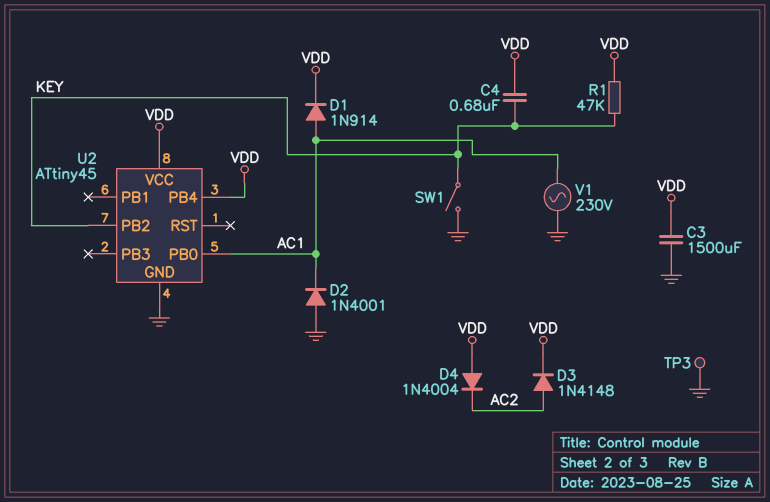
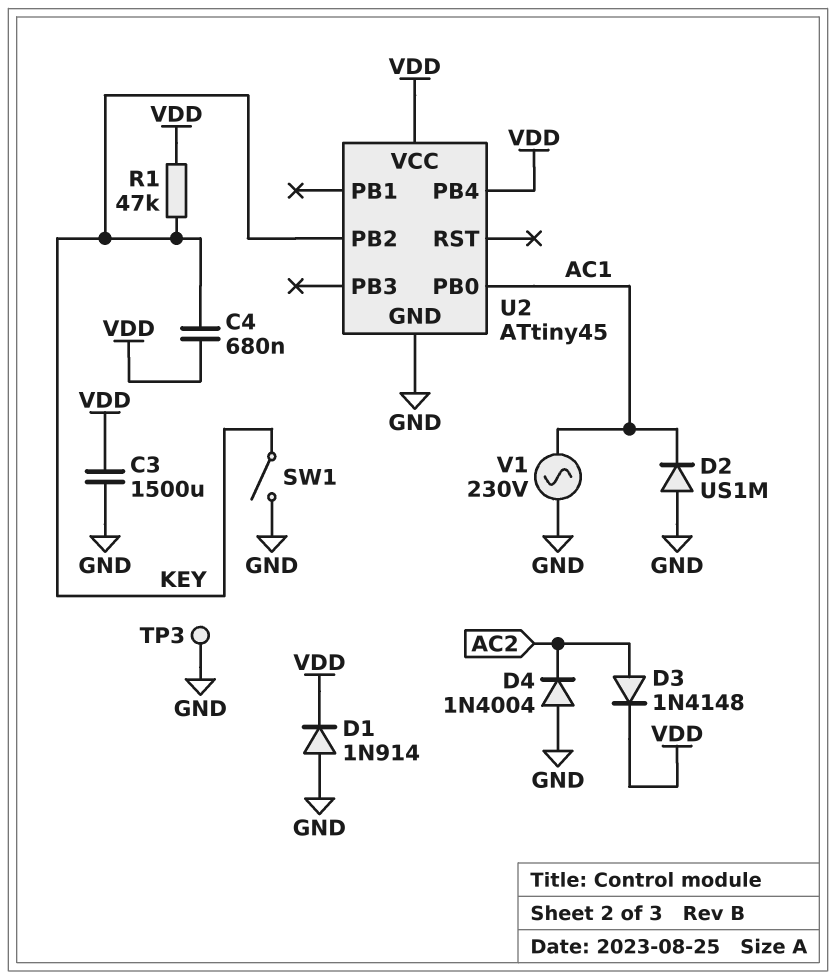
D1: diode 1N914 (A AC1, K VDD) -> diode 1N914 (A GND, K VDD)
D2: diode 1N4001 (A GND, K AC1) -> diode US1M (A GND, K AC1)
D4: diode 1N4004 (A VDD, K AC2) -> diode 1N4004 (A GND, K AC2)

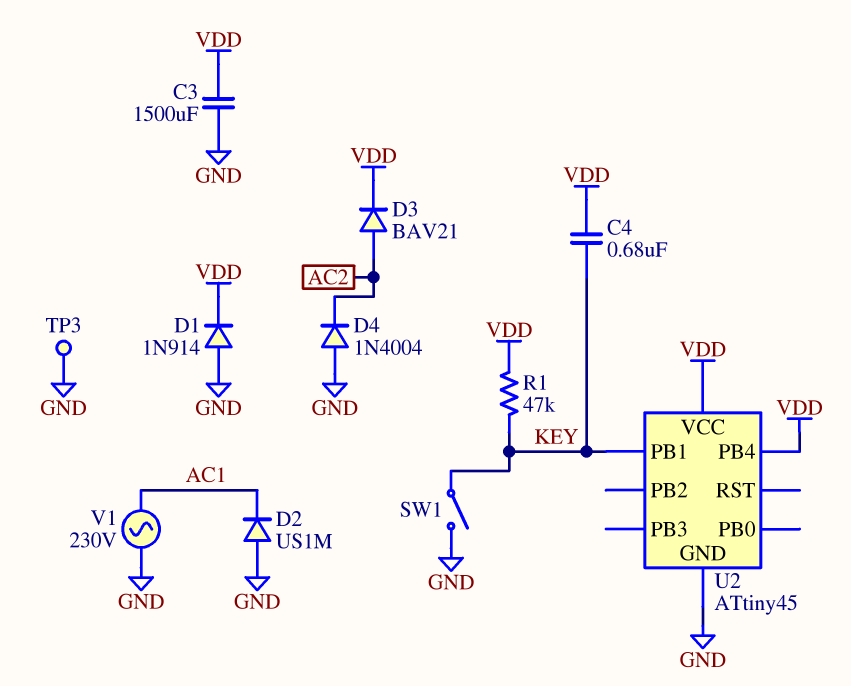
D3: diode 1N4148 (A AC2, K VDD) -> diode BAV21 (A AC2, K VDD)
U2 pin PB0: AC1 -> none
U2 pin PB1: none -> KEY
U2 pin PB2: KEY -> none

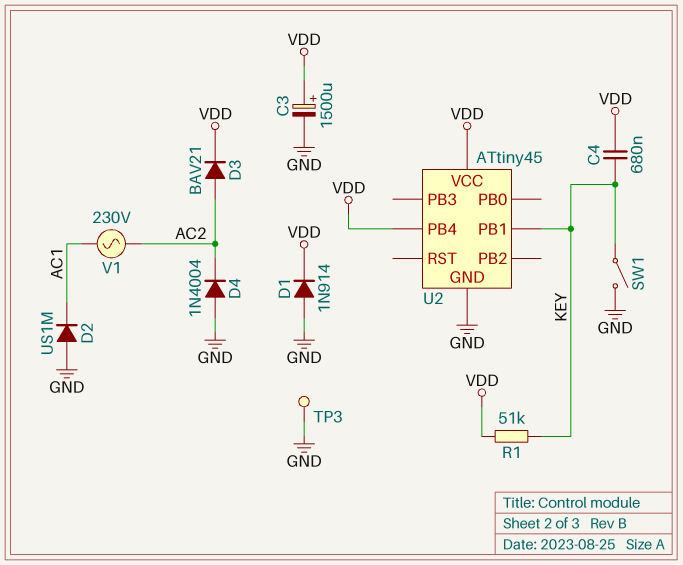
C3: 1500uF (GND, VDD) -> 1500uF (plus VDD, minus GND)
R1: 47k (KEY, VDD) -> 51k (KEY, VDD)
V1: AC 230V (AC1, GND) -> AC 230V (AC1, AC2)

